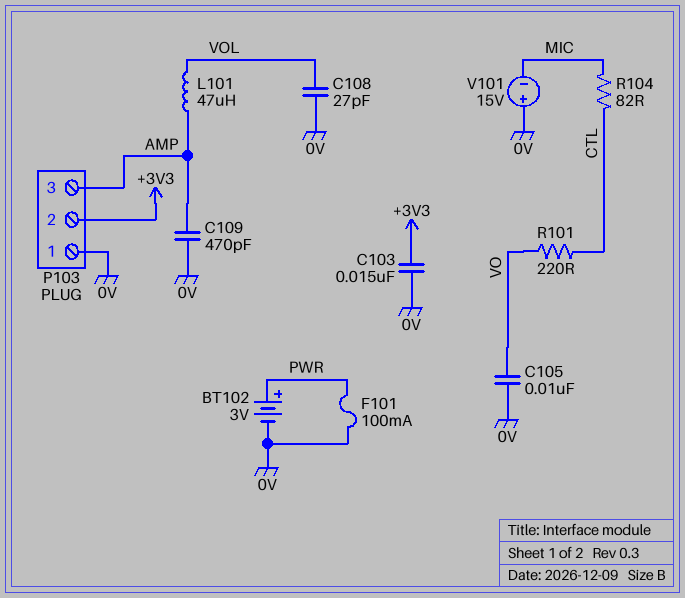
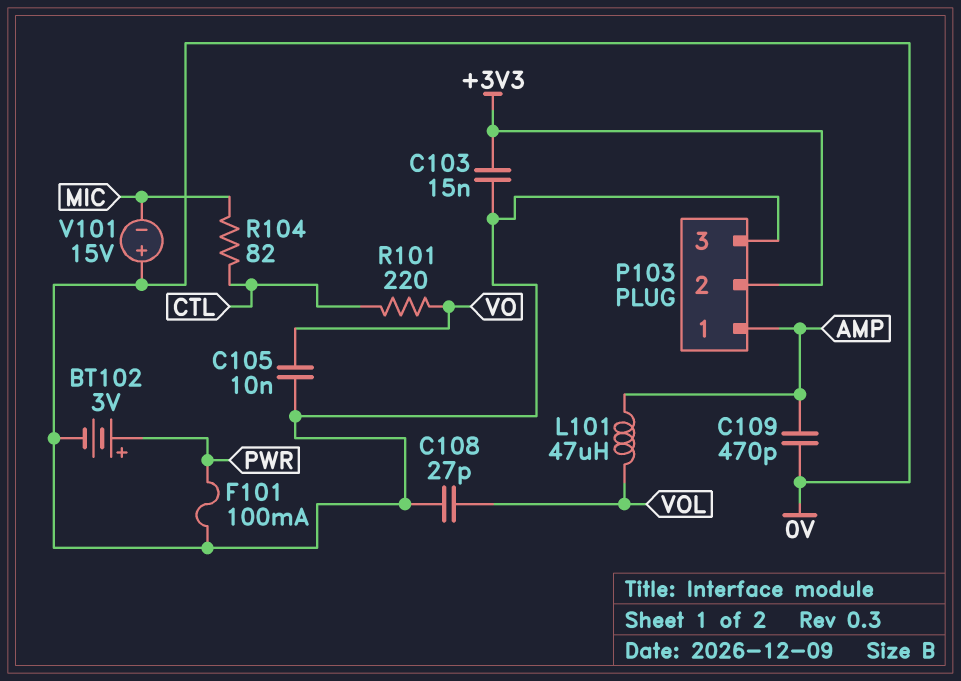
P103 pin 1: 0V -> AMP
P103 pin 3: AMP -> 0V

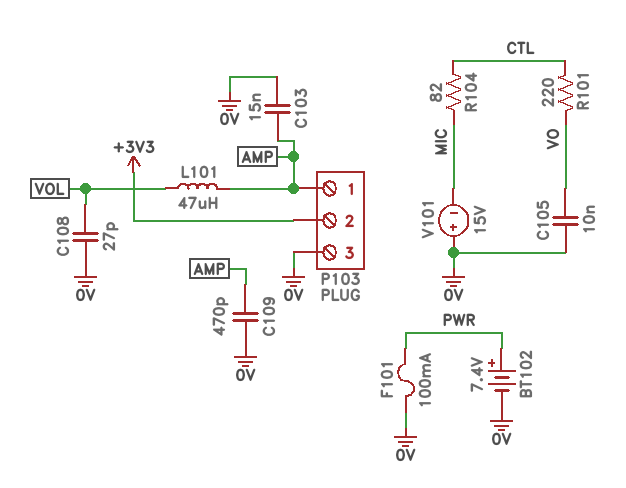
BT102: 3V (plus PWR, minus 0V) -> 7.4V (plus PWR, minus 0V)
C103: 15nF (+3V3, 0V) -> 15nF (0V, AMP)

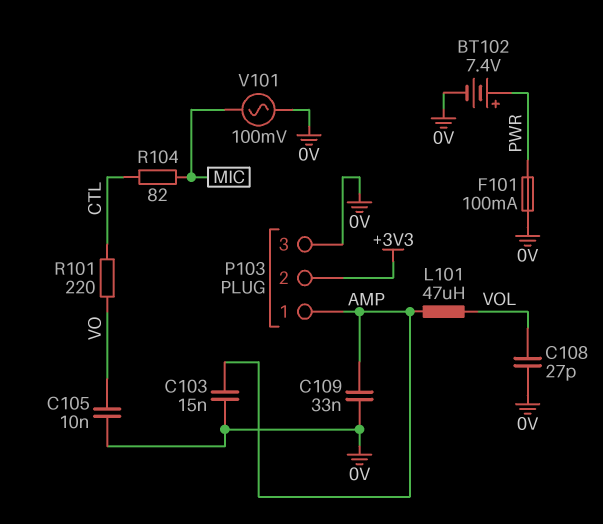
C109: 470pF (0V, AMP) -> 33nF (0V, AMP)
V101: 15V (plus 0V, minus MIC) -> AC 100mV (0V, MIC)

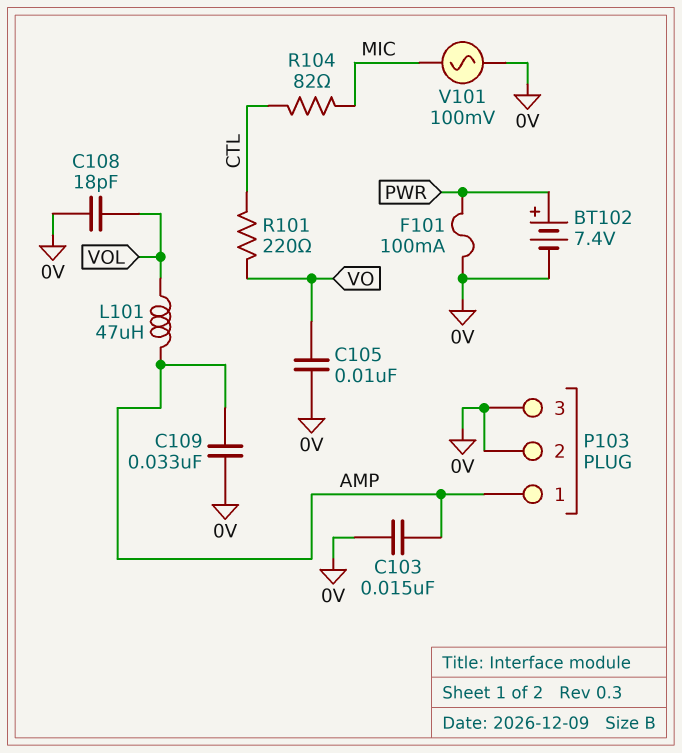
C108: 27pF (0V, VOL) -> 18pF (0V, VOL)
P103 pin 2: +3V3 -> 0V

